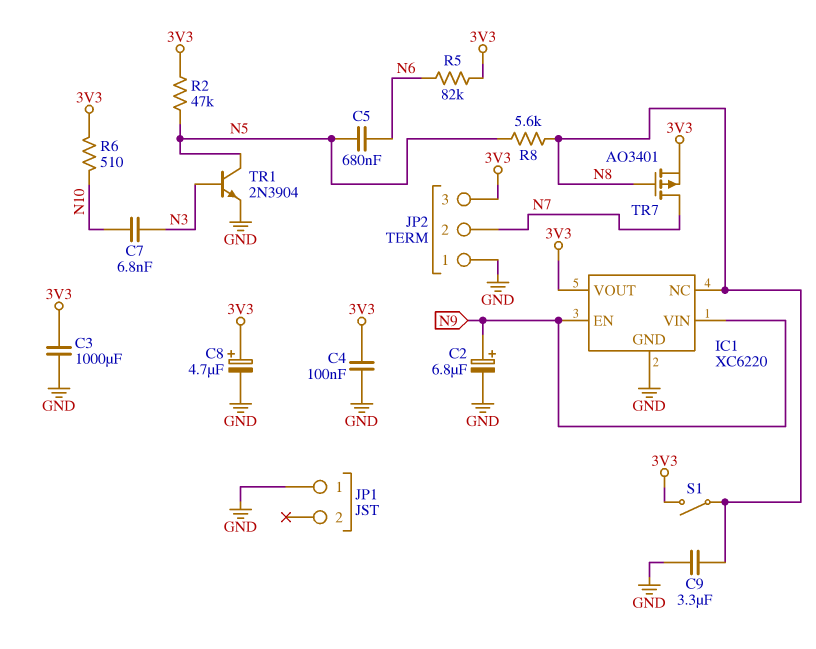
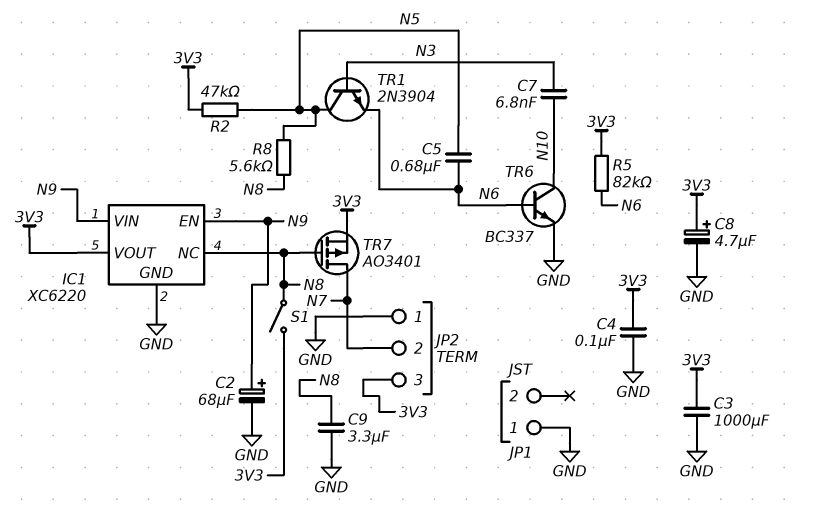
C2: 6.8uF (plus N9, minus GND) -> 68uF (plus N9, minus GND)
R6: 510 (3V3, N10) -> none
TR1: NPN 2N3904 (B N3, C N5, E GND) -> NPN 2N3904 (B N3, C N5, E N6)
TR6: none -> NPN BC337 (B N6, C N10, E GND)

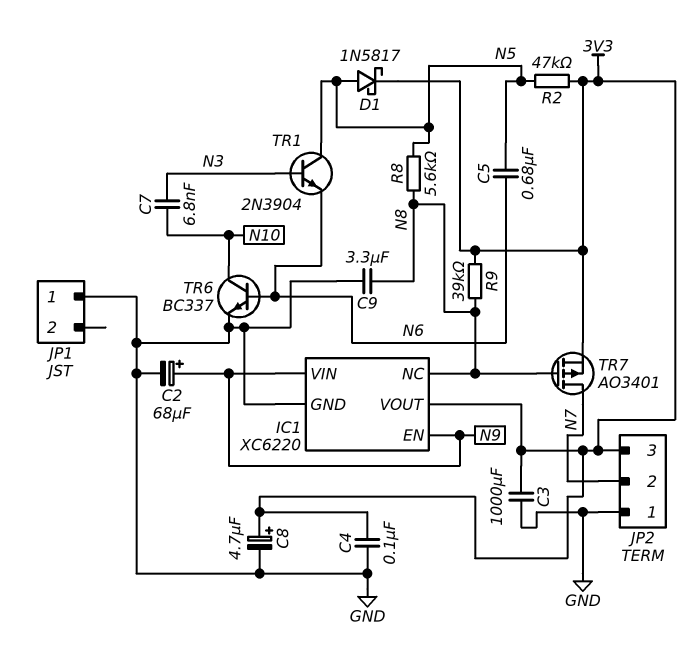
D1: none -> schottky 1N5817 (A N5, K 3V3)
R5: 82k (3V3, N6) -> none
R9: none -> 39k (3V3, N8)
S1: switch (3V3, N8) -> none

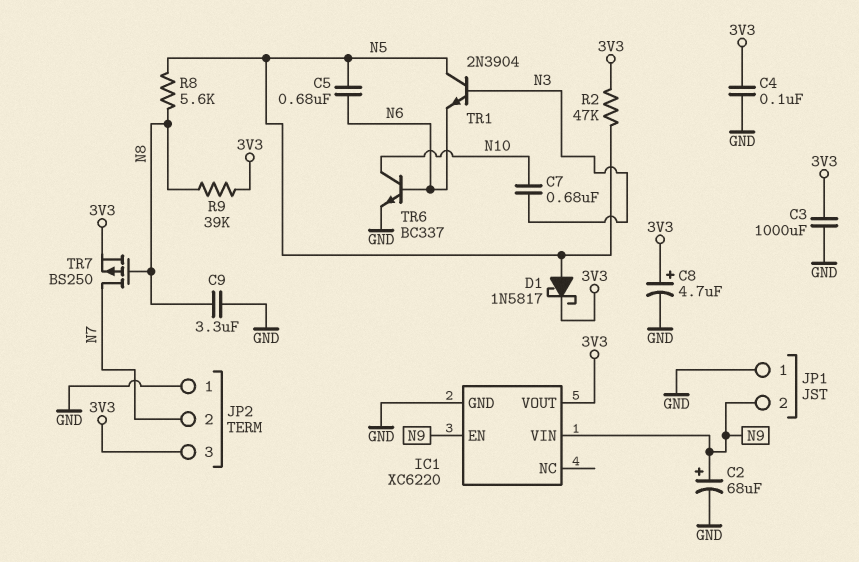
C7: 6.8nF (N3, N10) -> 680nF (N3, N10)
IC1 pin NC: N8 -> none
JP1 pin 2: none -> N9
TR7: PMOS AO3401 (G N8, D N7, S 3V3) -> PMOS BS250 (G N8, D N7, S 3V3)

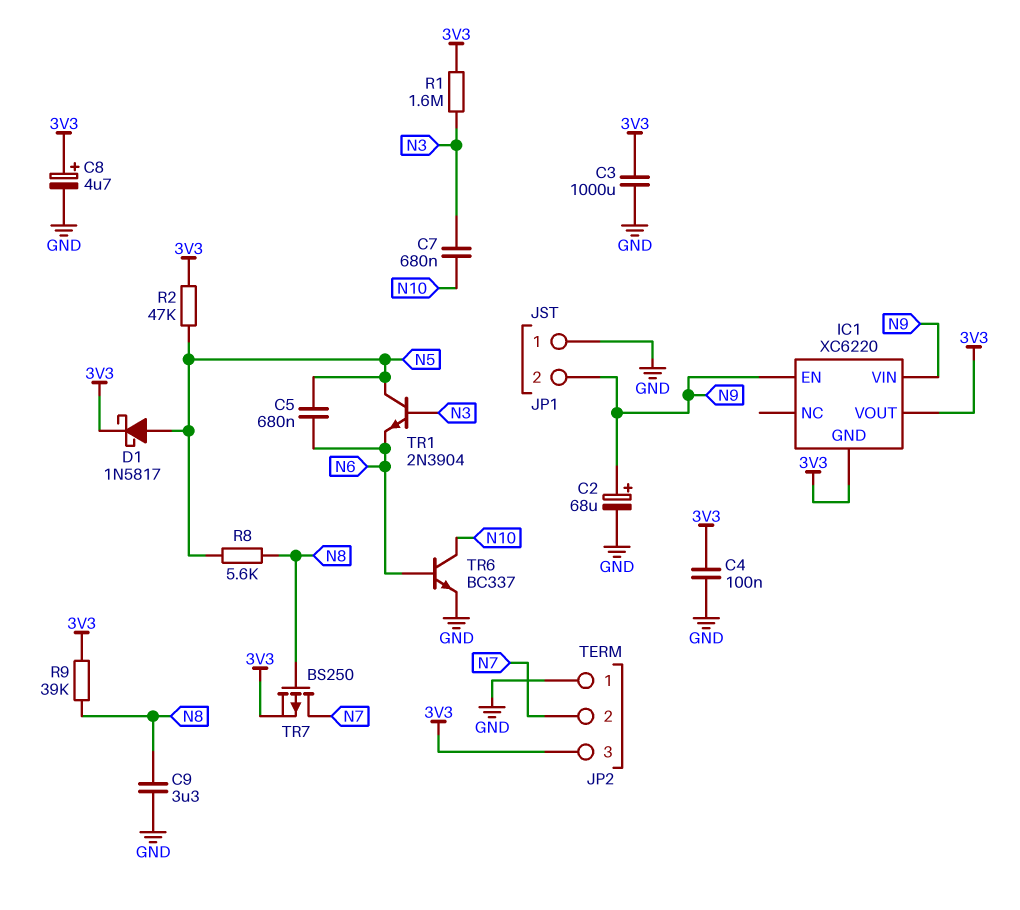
IC1 pin GND: GND -> 3V3
R1: none -> 1.6M (3V3, N3)

